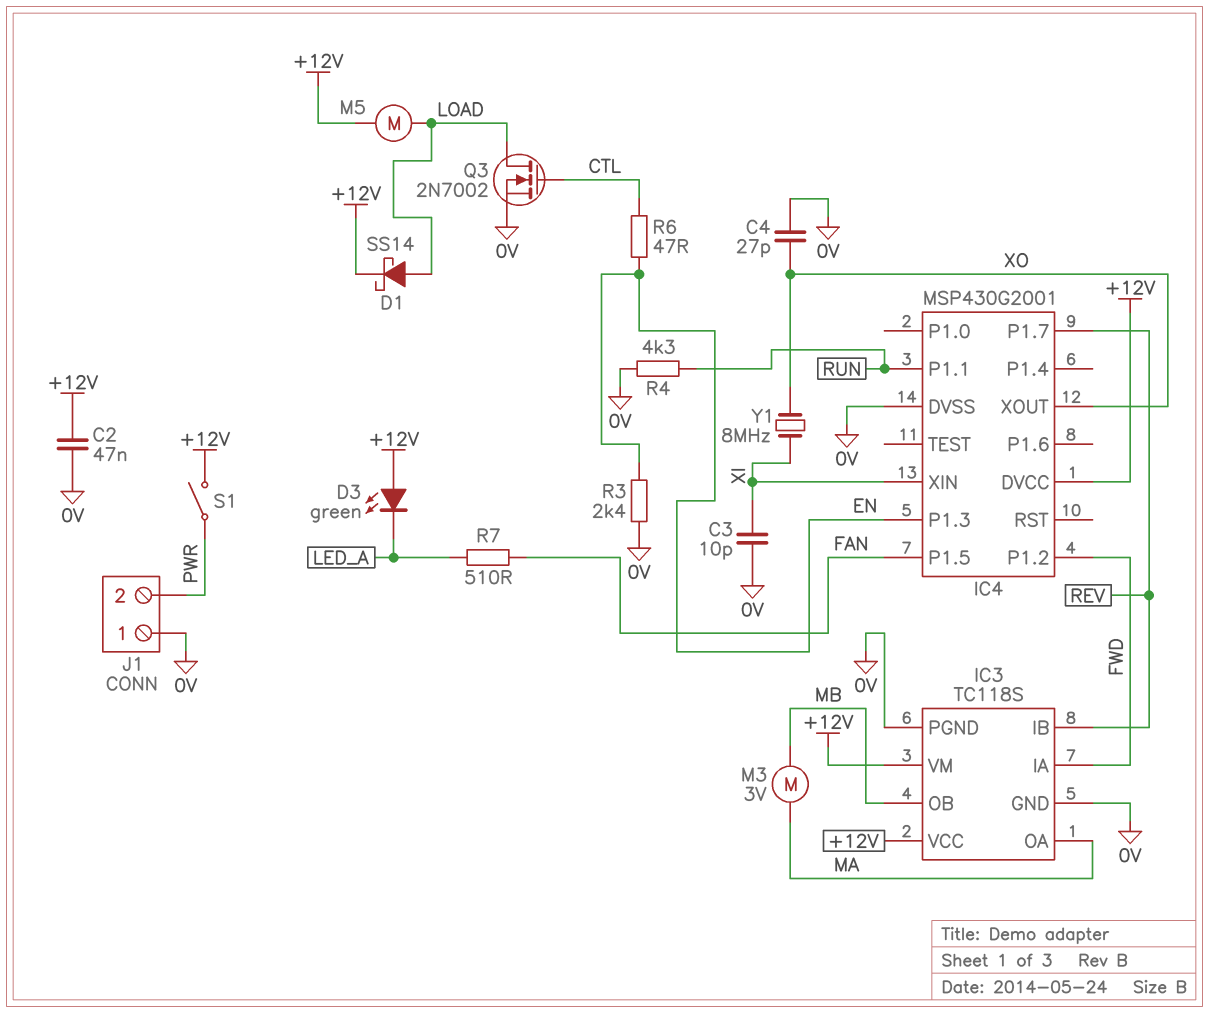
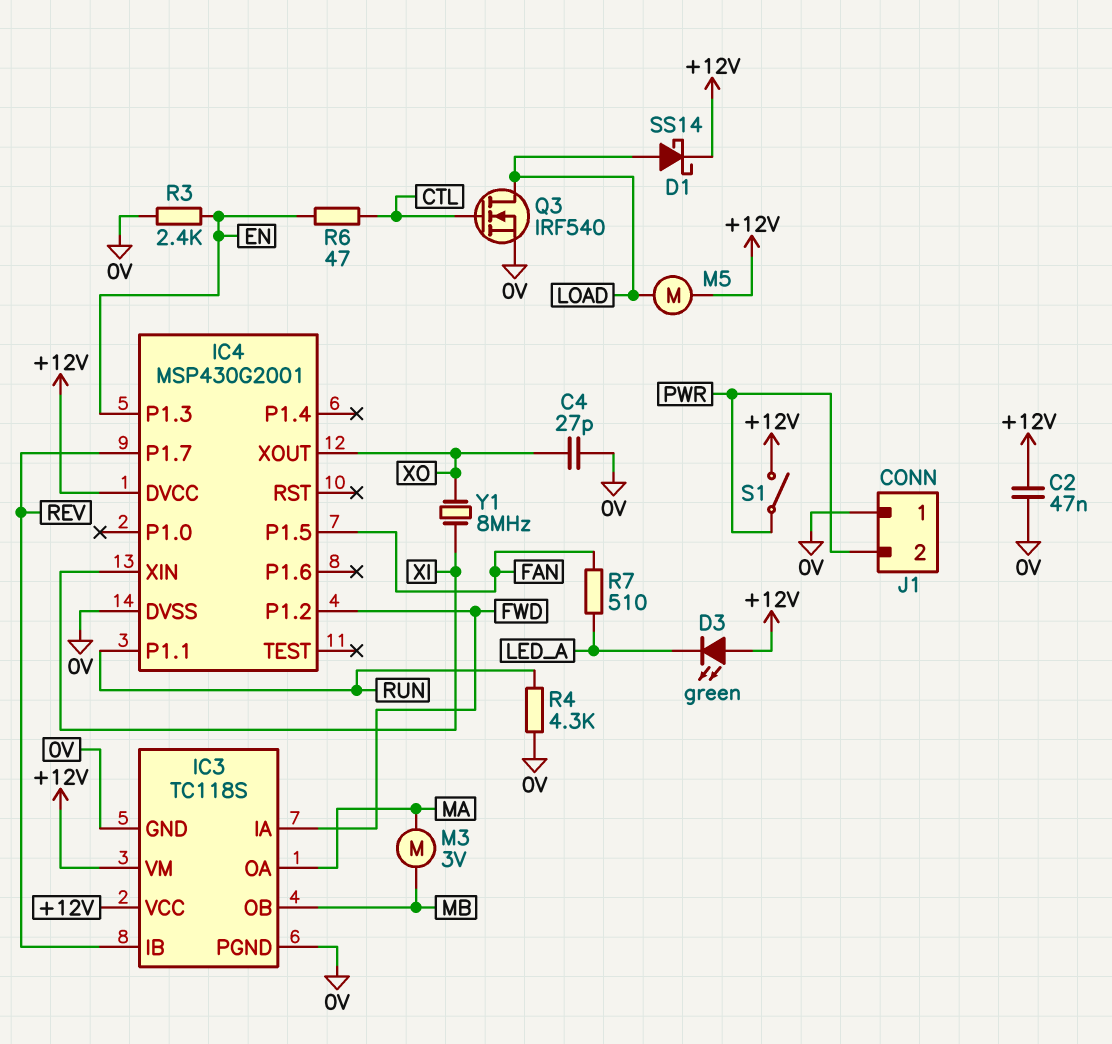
C3: 10pF (0V, XI) -> none
Q3: NMOS 2N7002 (G CTL, D LOAD, S 0V) -> NMOS IRF540 (G CTL, D LOAD, S 0V)

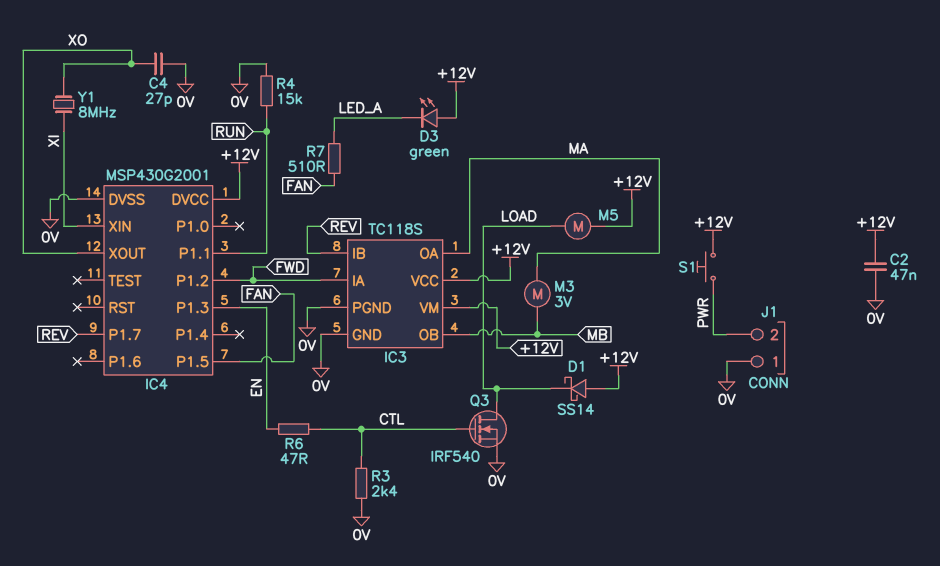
D1: schottky SS14 (A LOAD, K +12V) -> schottky SS14 (A +12V, K LOAD)
R3: 2.4k (0V, EN) -> 2.4k (0V, CTL)
R4: 4.3k (0V, RUN) -> 15k (0V, RUN)
S1: switch (+12V, PWR) -> button (+12V, PWR)

